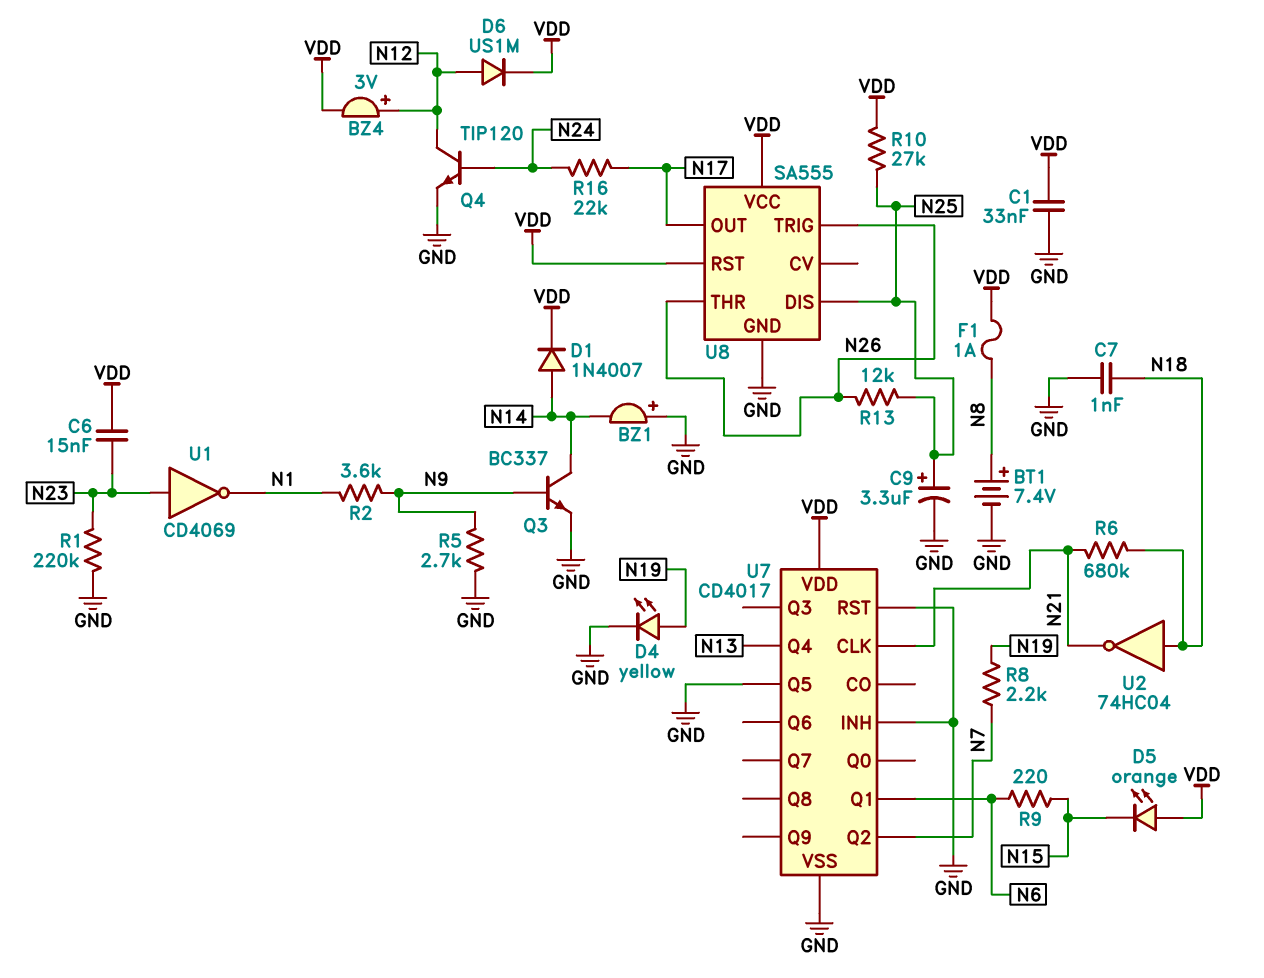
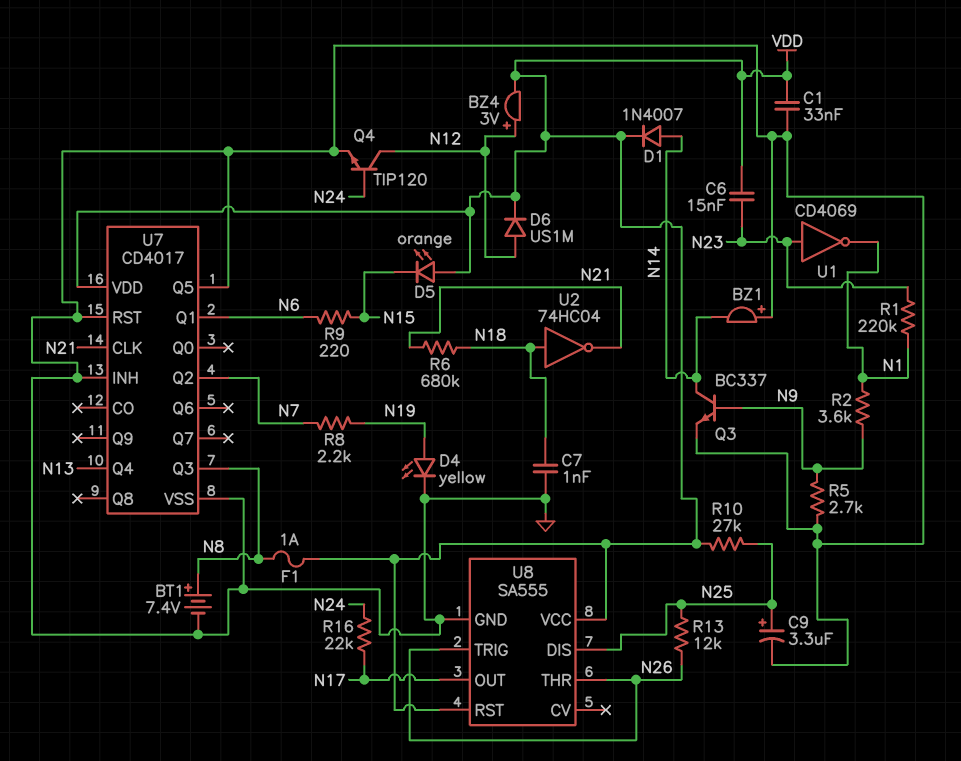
R1: 220k (GND, N23) -> 220k (N1, N23)
U7 pin Q3: none -> N8

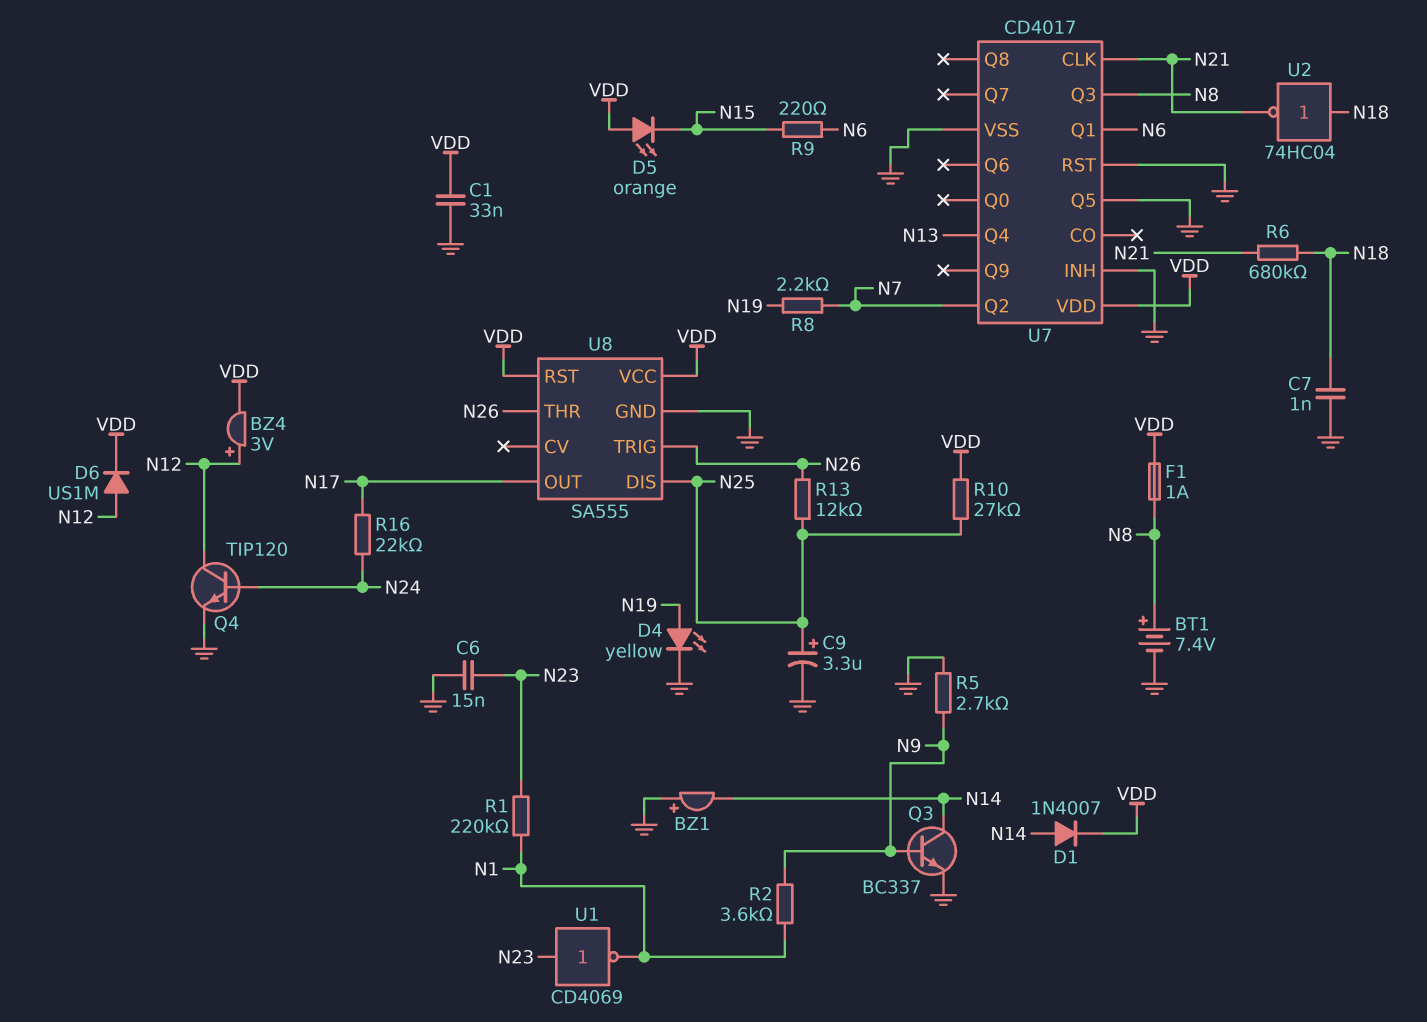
C6: 15nF (N23, VDD) -> 15nF (GND, N23)

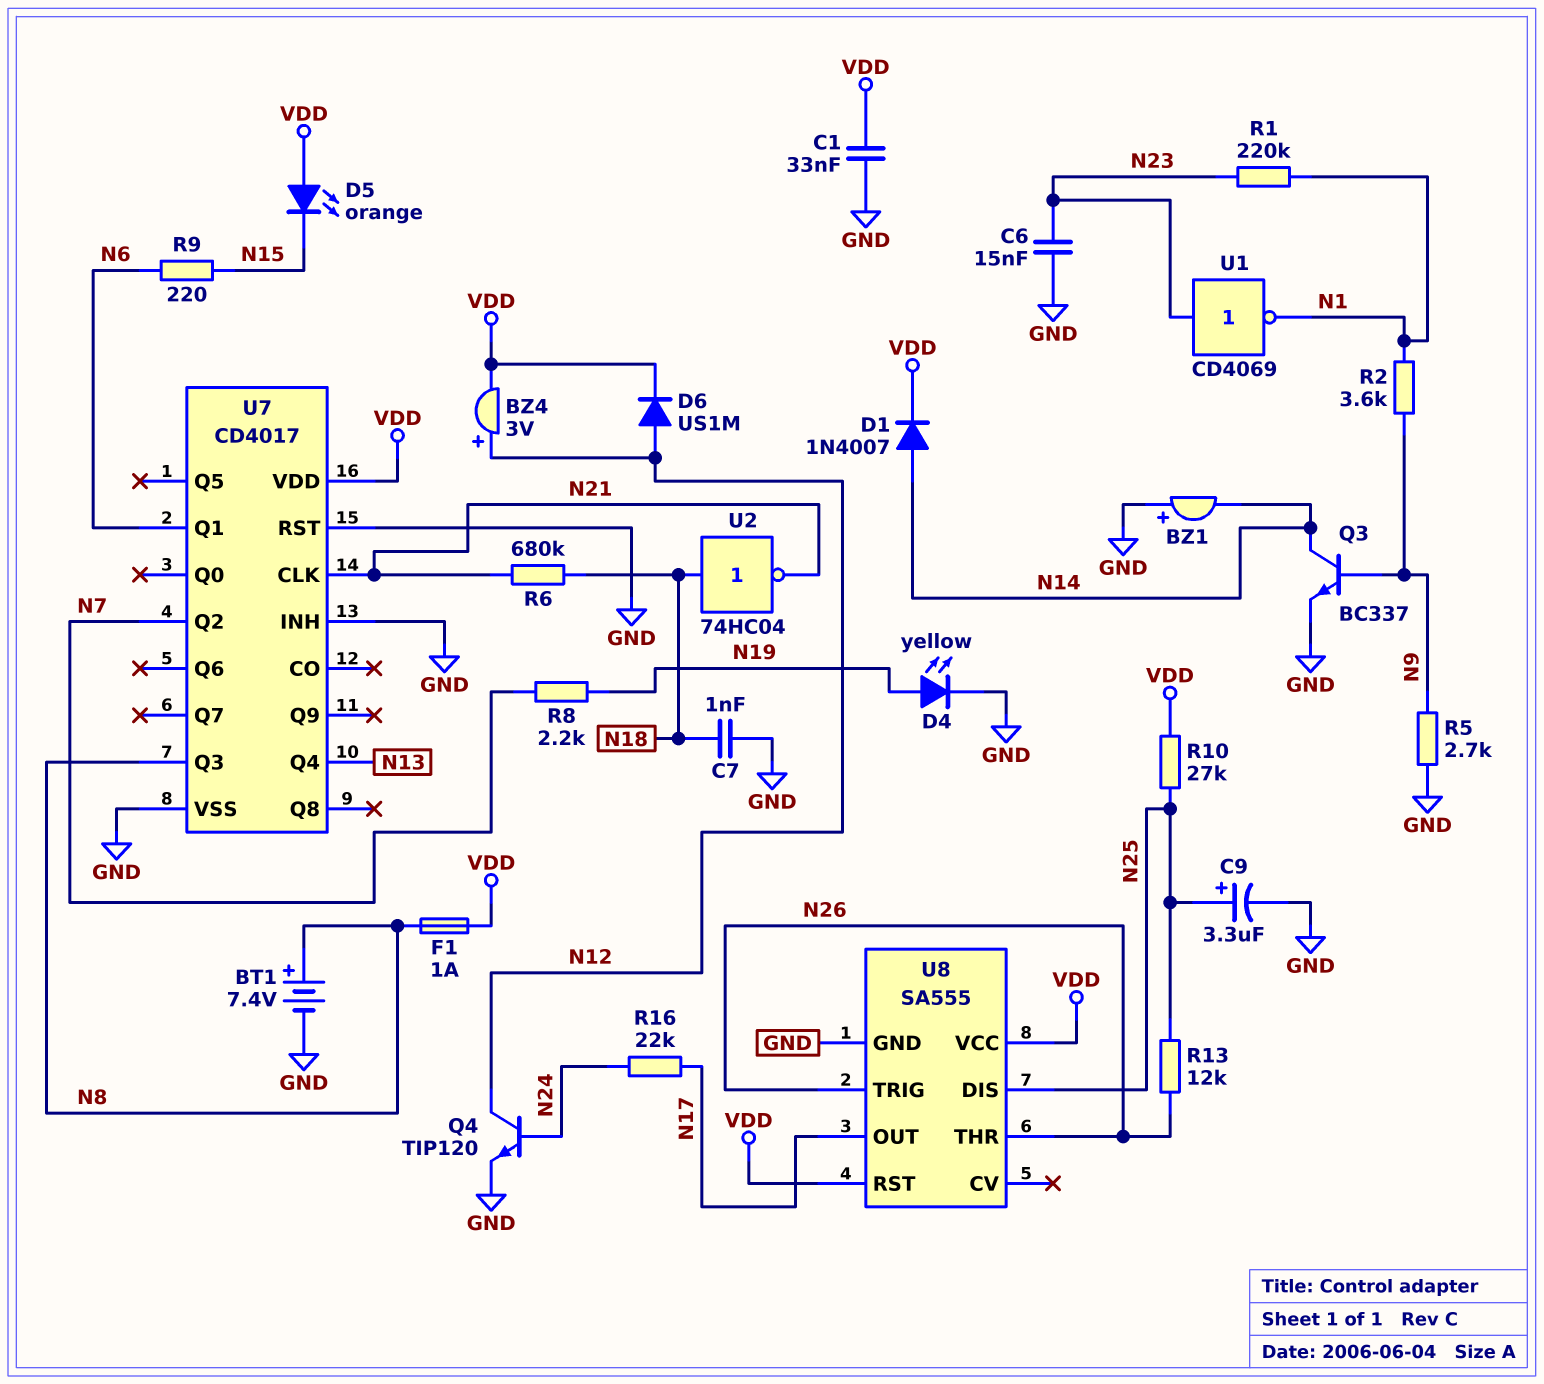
U7 pin Q5: GND -> none

